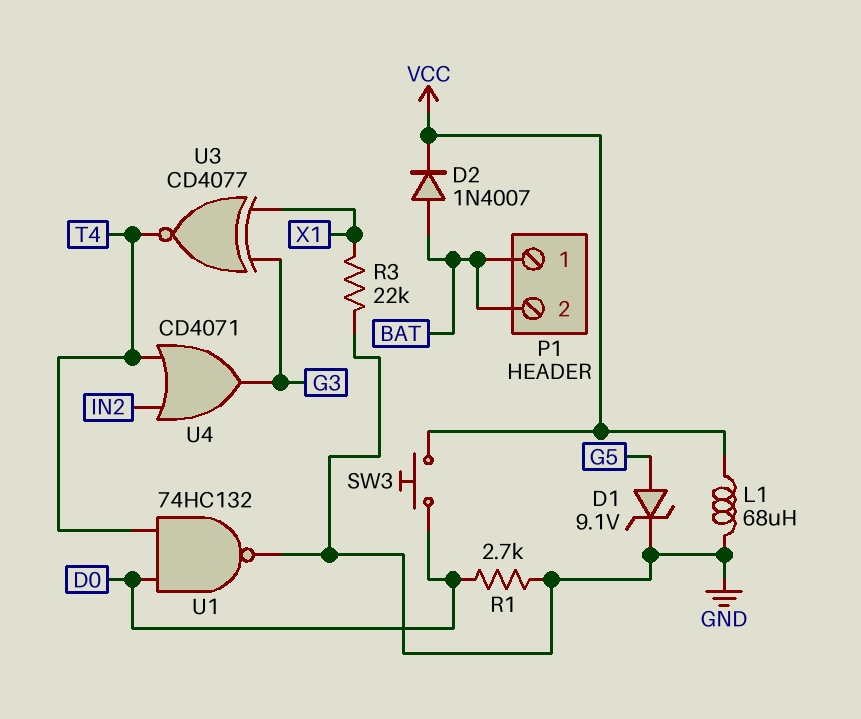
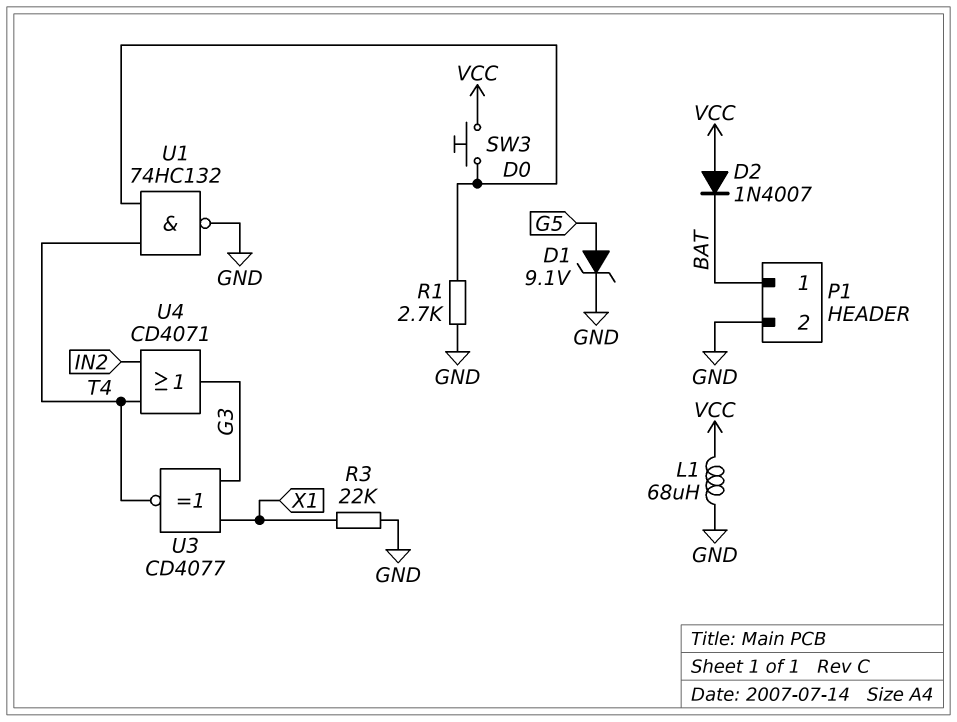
D2: diode 1N4007 (A BAT, K VCC) -> diode 1N4007 (A VCC, K BAT)
P1 pin 2: BAT -> GND

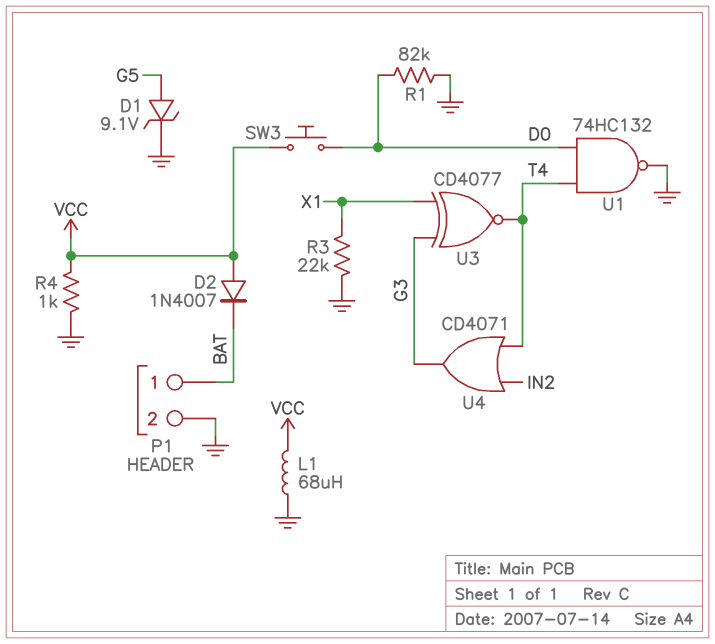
R1: 2.7k (D0, GND) -> 82k (D0, GND)
R4: none -> 1k (GND, VCC)

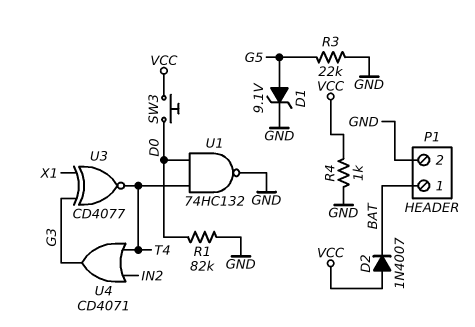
L1: 68uH (GND, VCC) -> none
R3: 22k (GND, X1) -> 22k (G5, GND)

